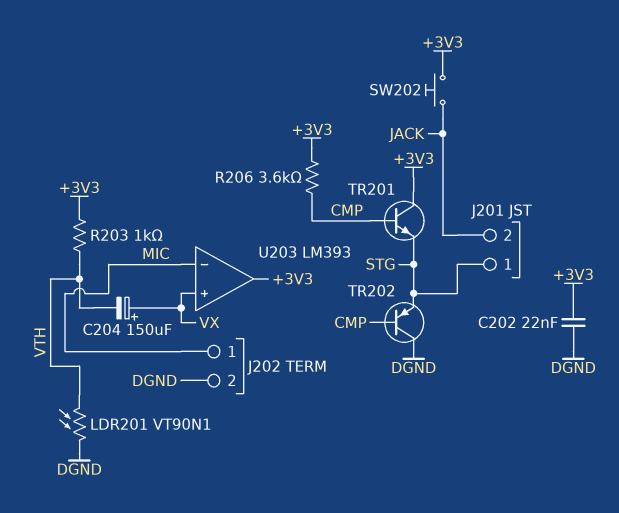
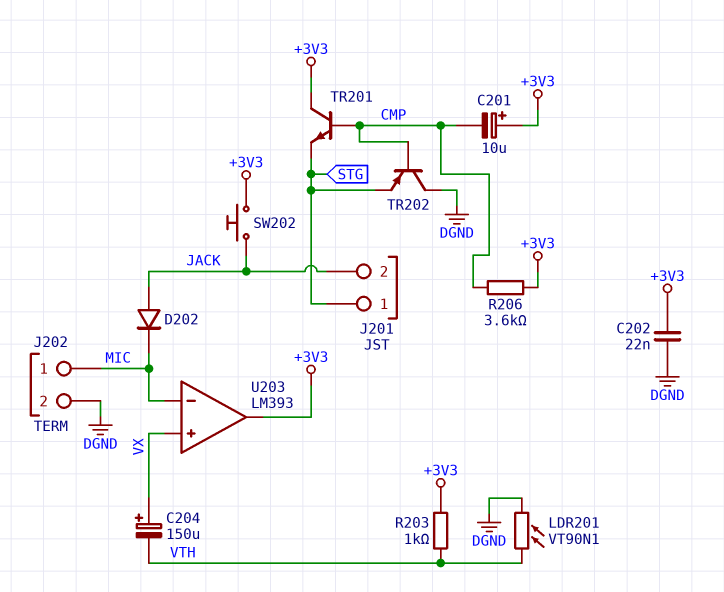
C201: none -> 10uF (plus +3V3, minus CMP)
D202: none -> diode (A JACK, K MIC)

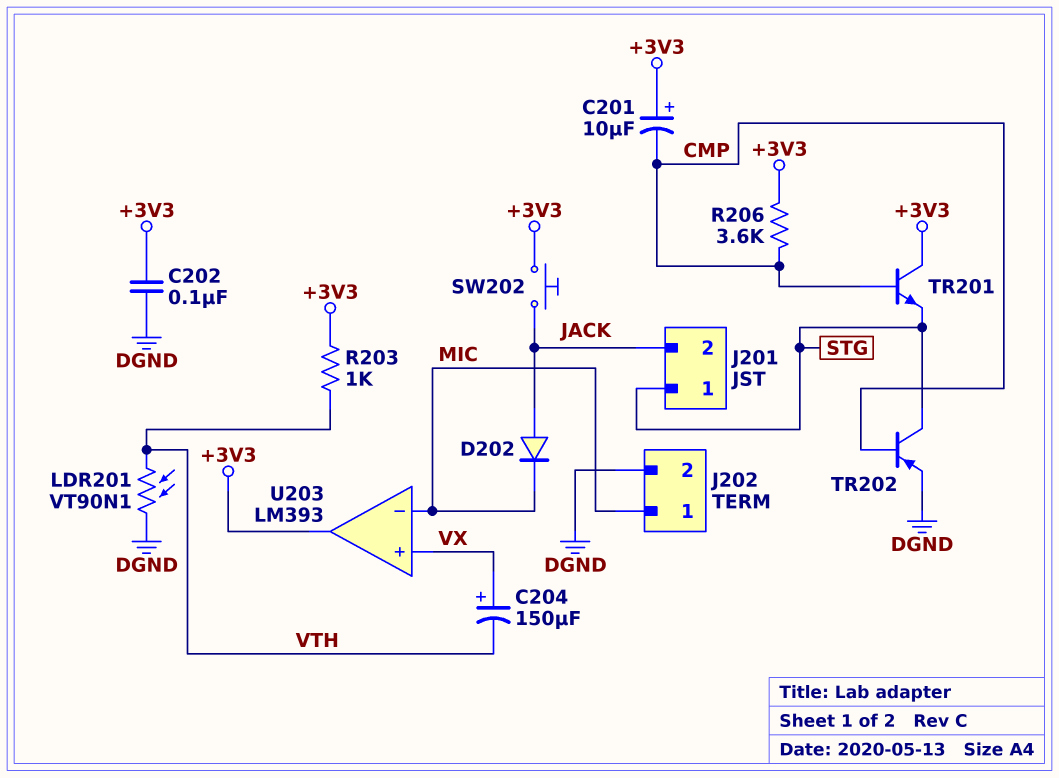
C202: 22nF (+3V3, DGND) -> 100nF (+3V3, DGND)
TR202: PNP (B CMP, C DGND, E STG) -> PNP (B CMP, C STG, E DGND)

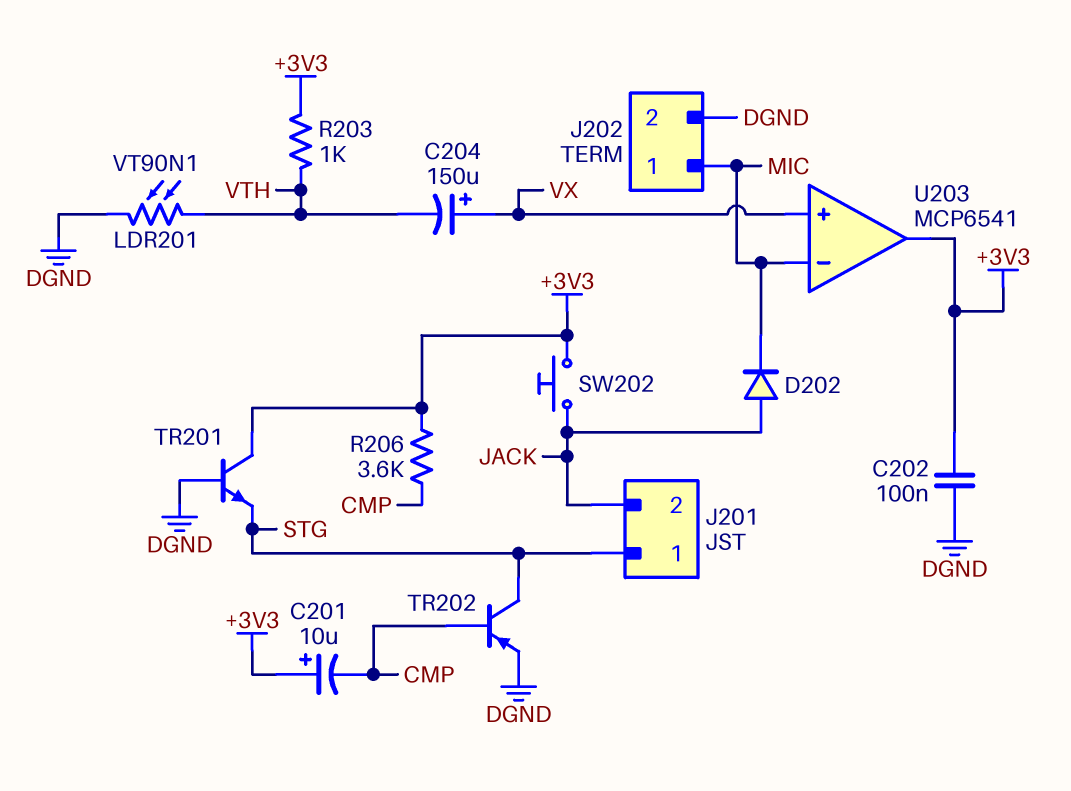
TR201: NPN (B CMP, C +3V3, E STG) -> NPN (B DGND, C +3V3, E STG)
U203: LM393 -> MCP6541

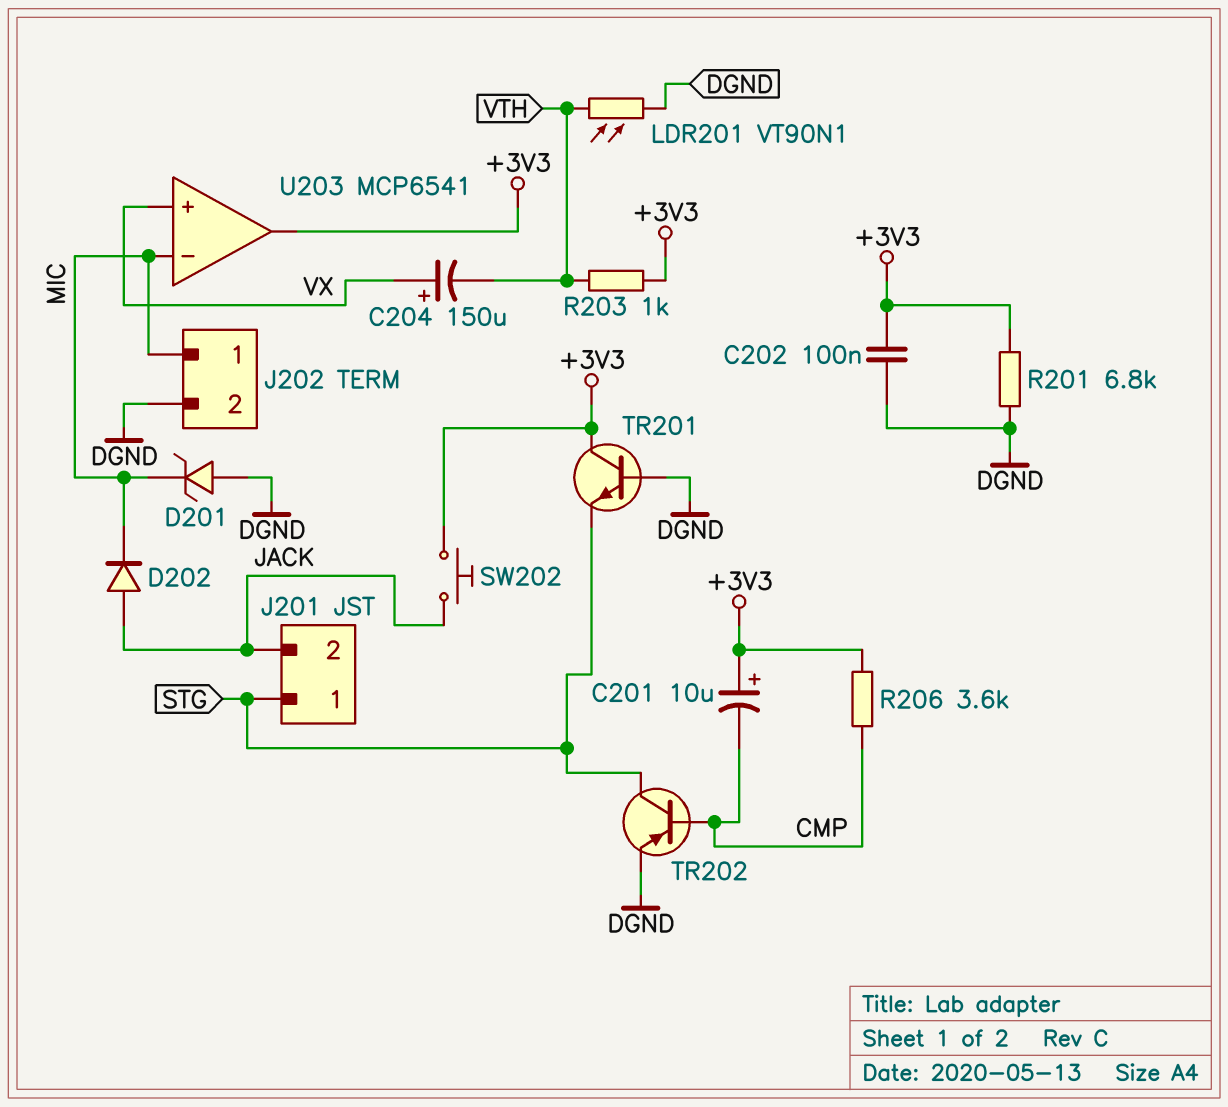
D201: none -> zener (A DGND, K MIC)
R201: none -> 6.8k (+3V3, DGND)

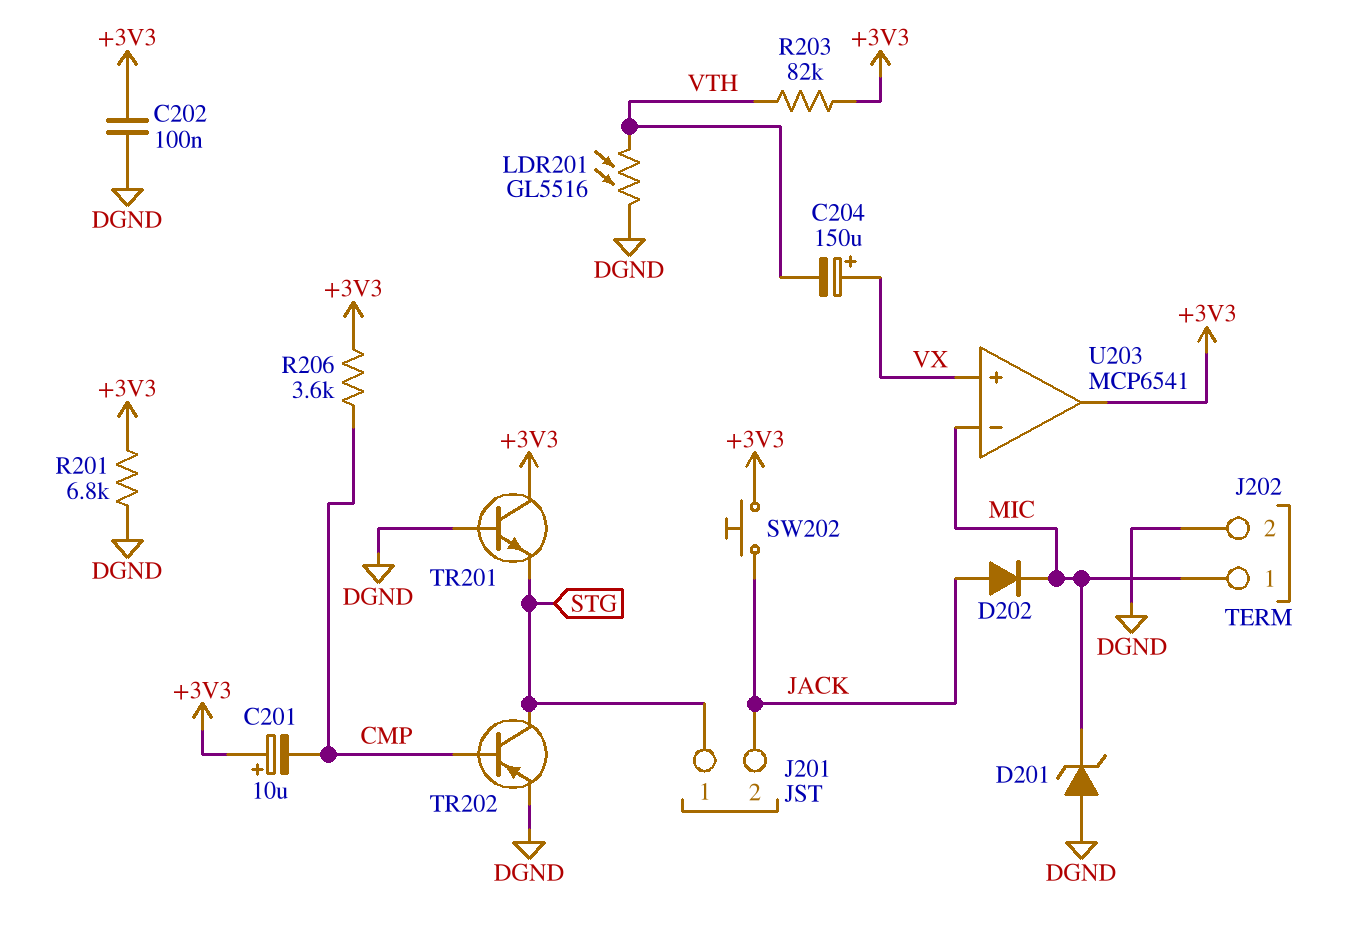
LDR201: VT90N1 (DGND, VTH) -> GL5516 (DGND, VTH)
R203: 1k (+3V3, VTH) -> 82k (+3V3, VTH)

